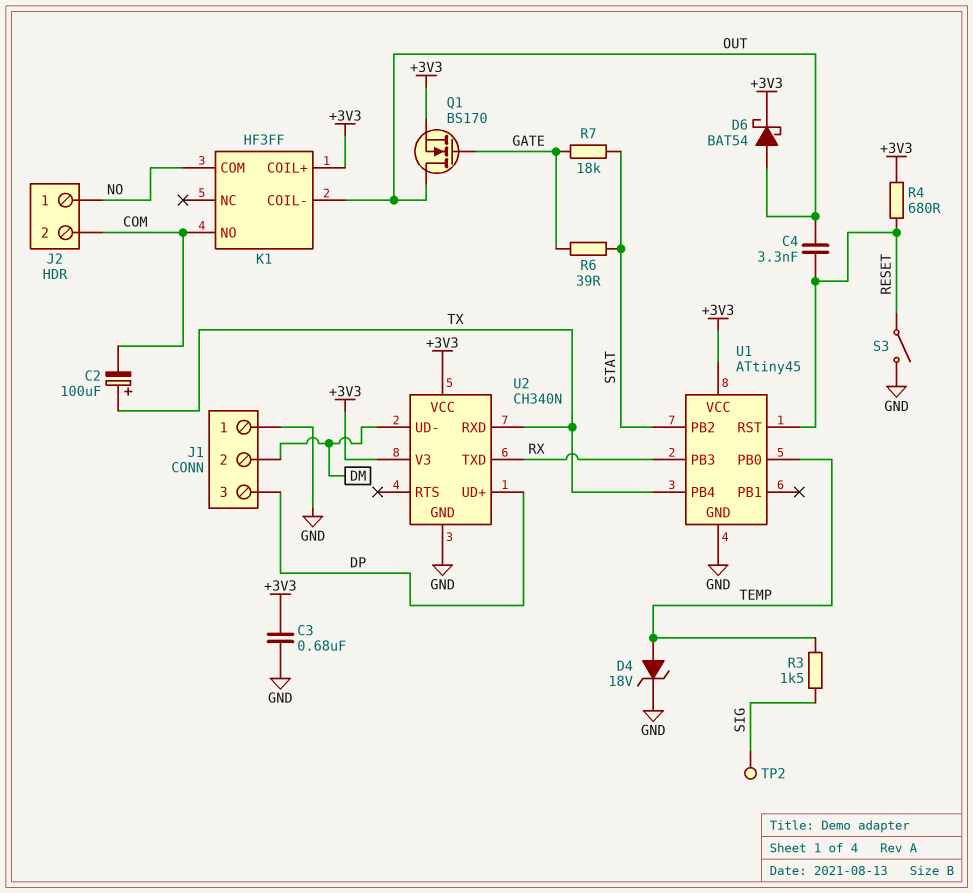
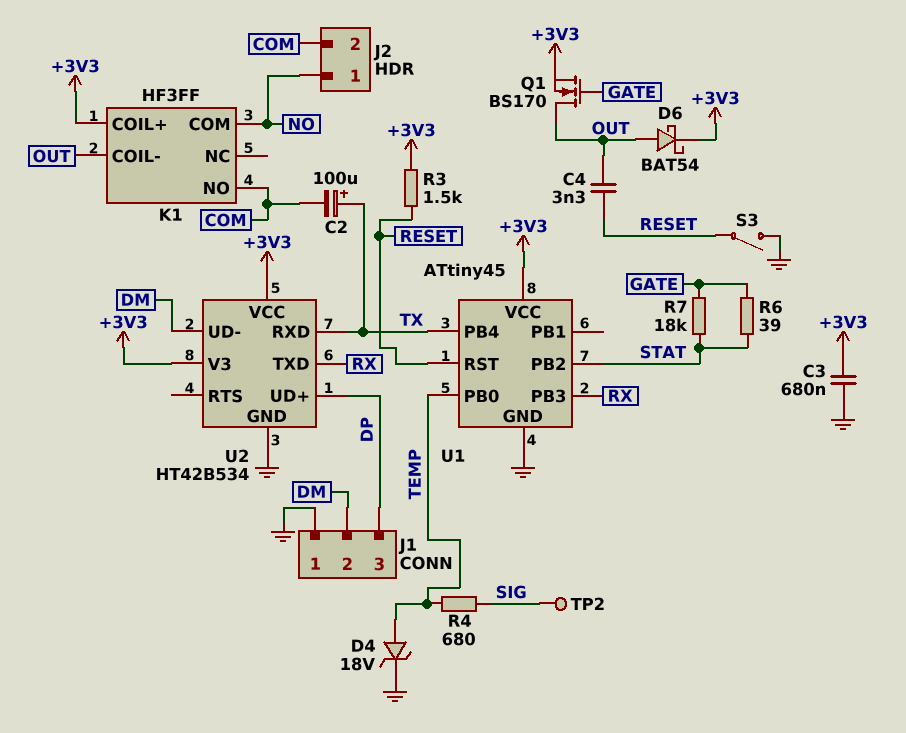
R3: 1.5k (SIG, TEMP) -> 1.5k (+3V3, RESET)
R4: 680 (+3V3, RESET) -> 680 (SIG, TEMP)
U2: CH340N -> HT42B534

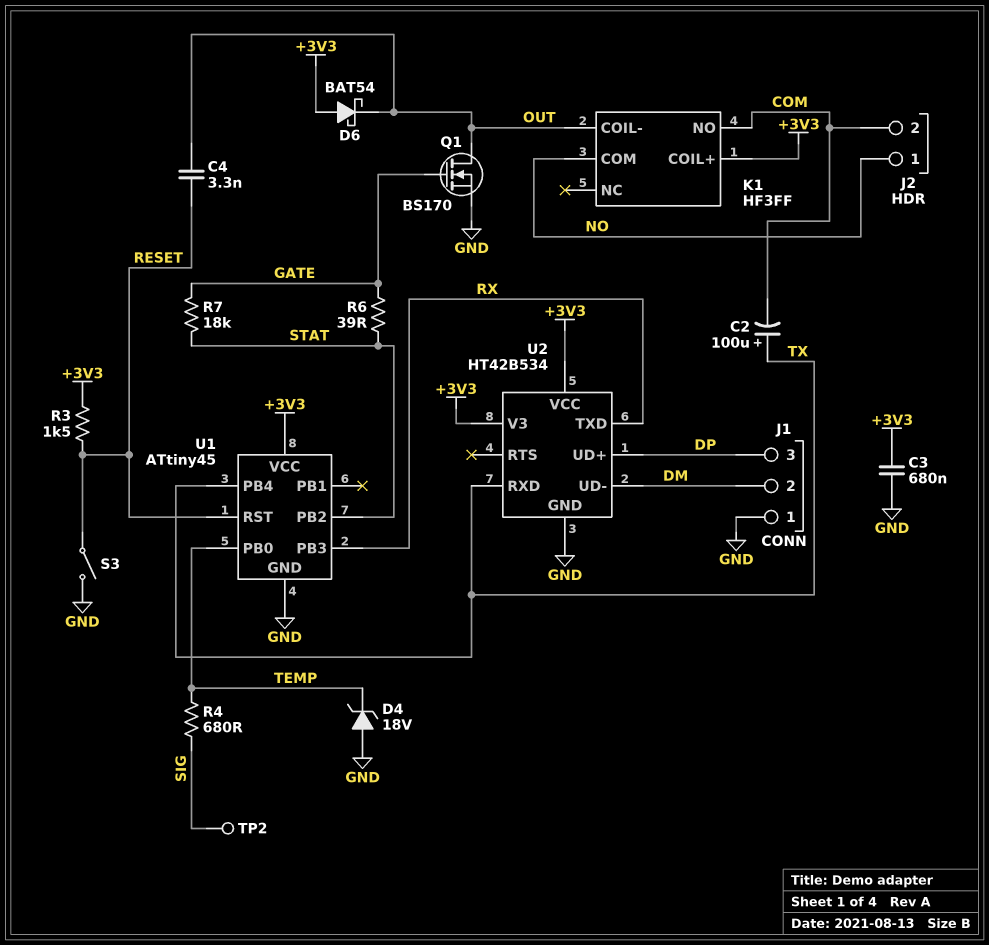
D4: zener 18V (A TEMP, K GND) -> zener 18V (A GND, K TEMP)
D6: schottky BAT54 (A OUT, K +3V3) -> schottky BAT54 (A +3V3, K OUT)
Q1: NMOS BS170 (G GATE, D OUT, S +3V3) -> NMOS BS170 (G GATE, D OUT, S GND)

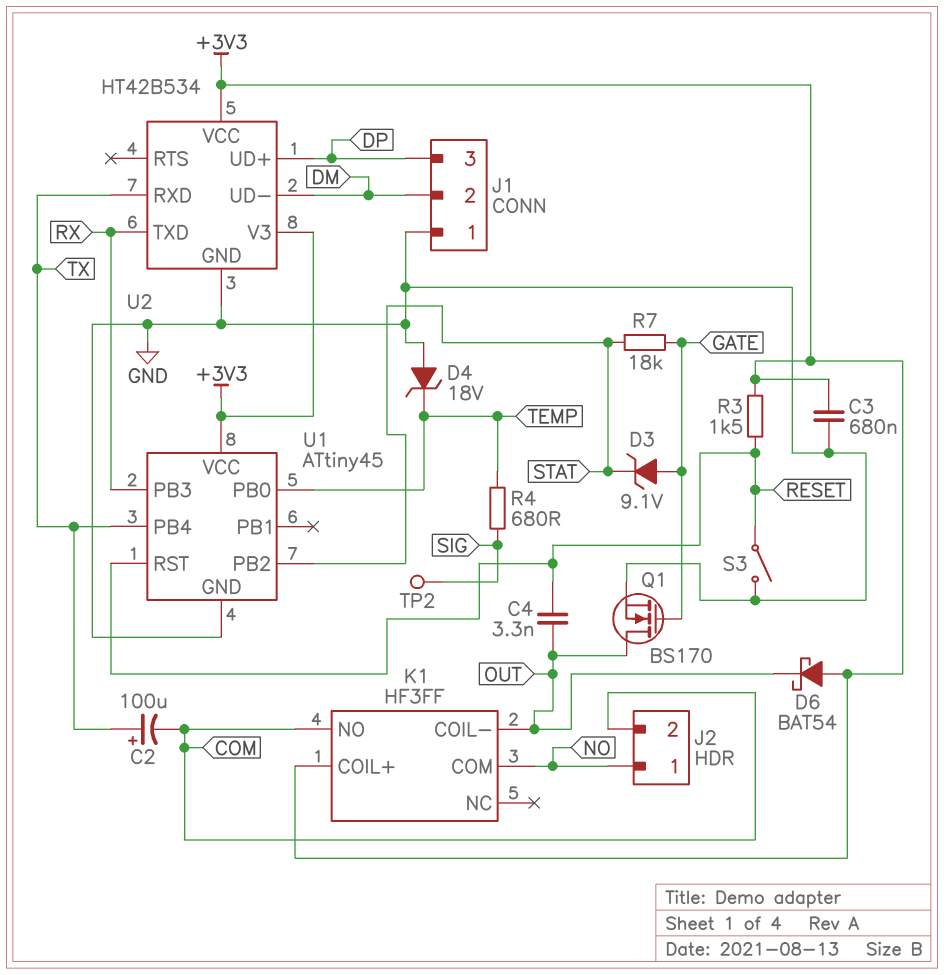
D3: none -> zener 9.1V (A GATE, K STAT)
R6: 39 (GATE, STAT) -> none

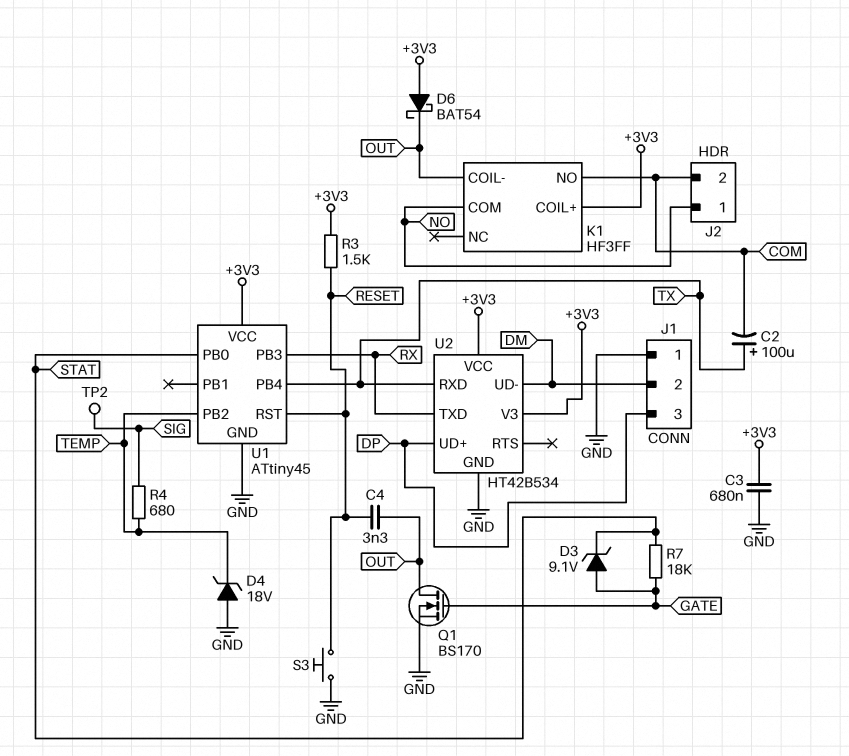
S3: switch (GND, RESET) -> button (GND, RESET)
U1 pin PB0: TEMP -> STAT
U1 pin PB2: STAT -> TEMP

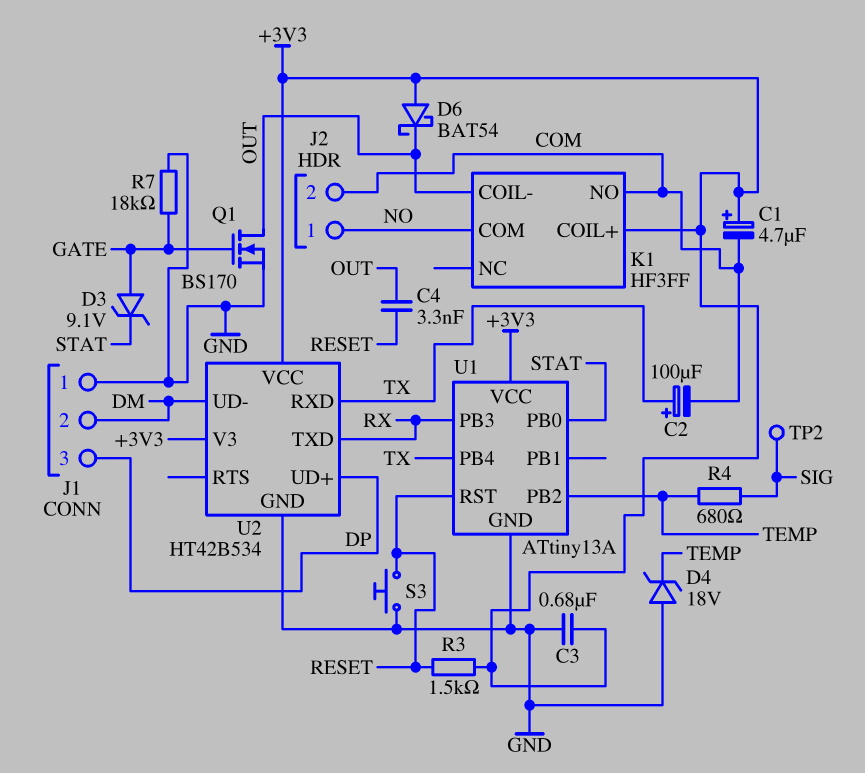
C1: none -> 4.7uF (plus +3V3, minus COM)
R7: 18k (GATE, STAT) -> 18k (GATE, GND)
U1: ATtiny45 -> ATtiny13A

